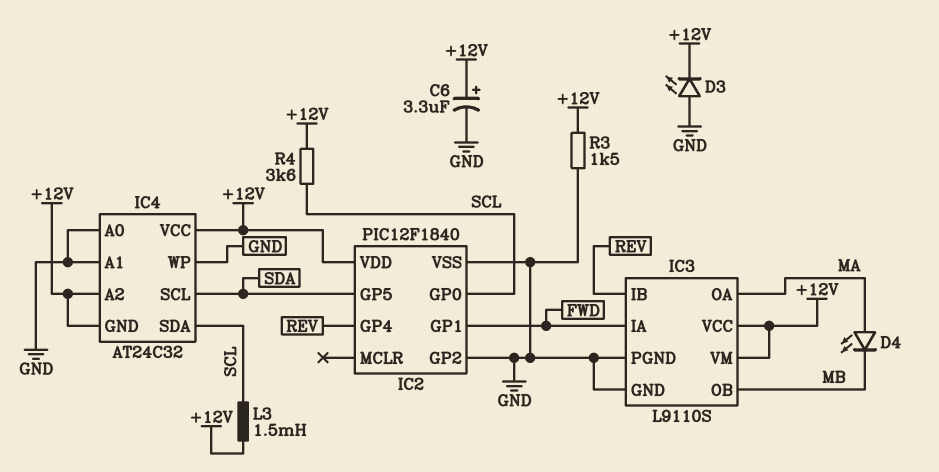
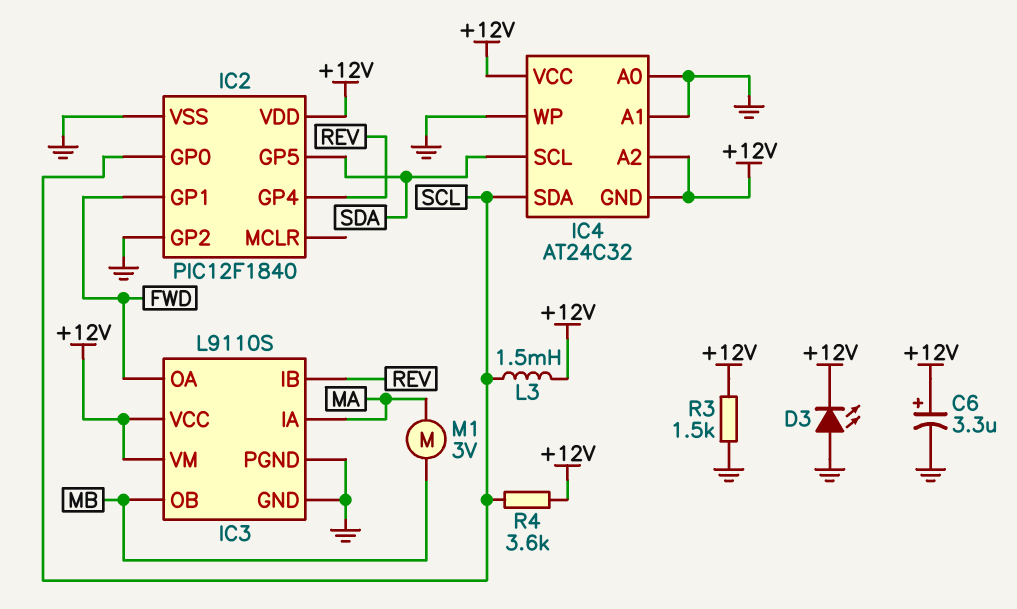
D4: LED (A MA, K MB) -> none
IC3 pin IA: FWD -> MA
IC3 pin OA: MA -> FWD
M1: none -> motor 3V (MA, MB)

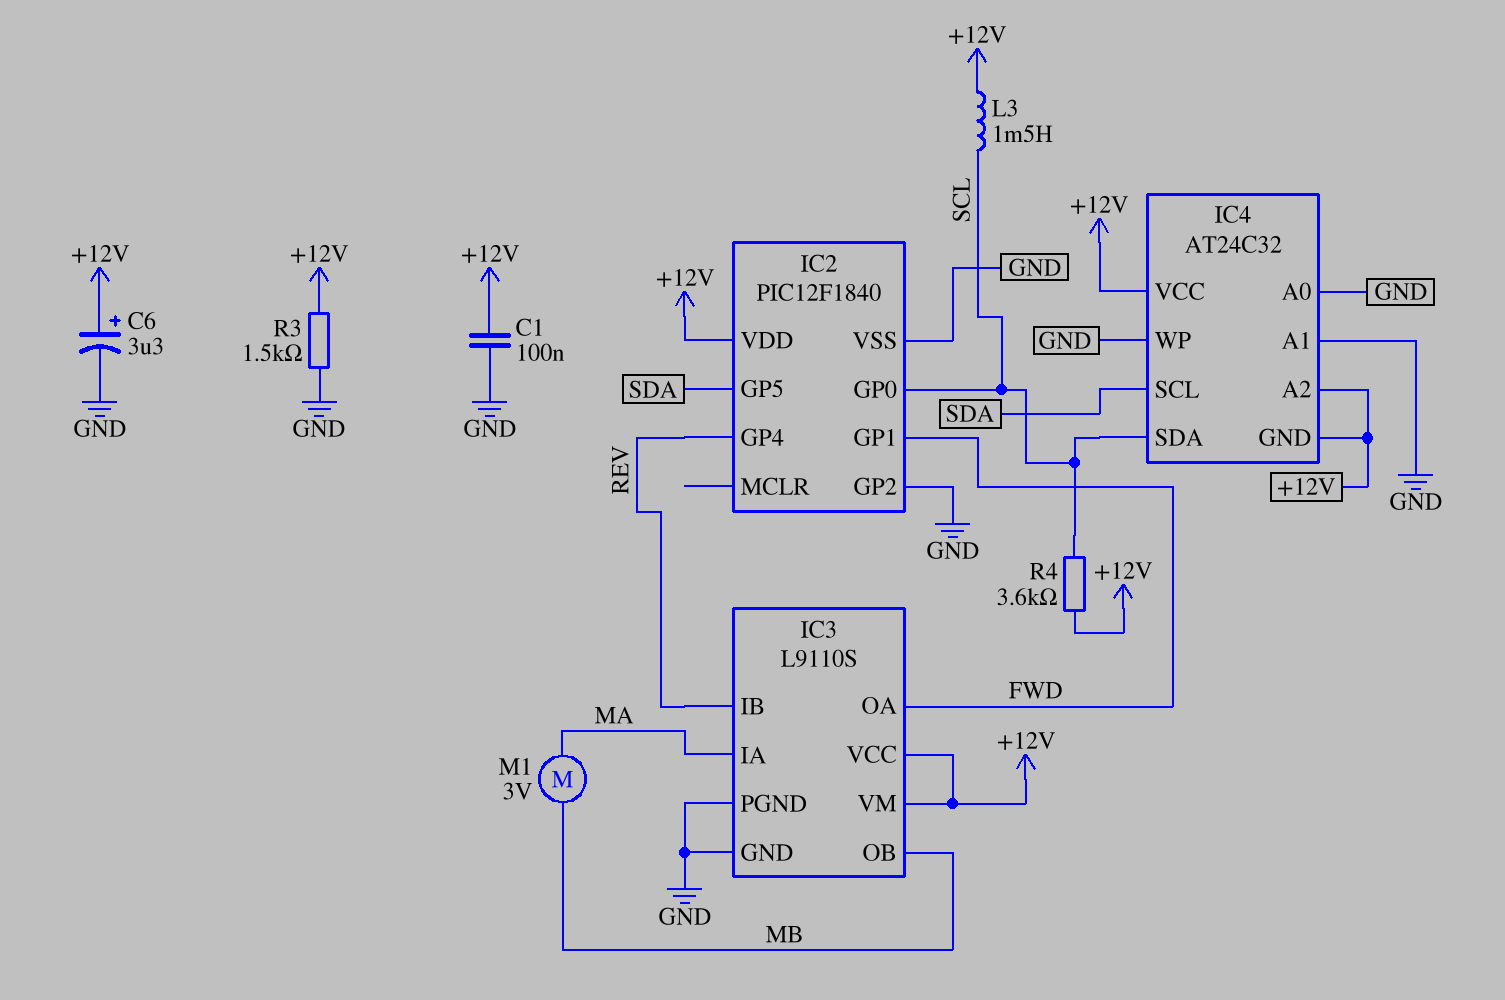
C1: none -> 100nF (+12V, GND)
D3: LED (A GND, K +12V) -> none

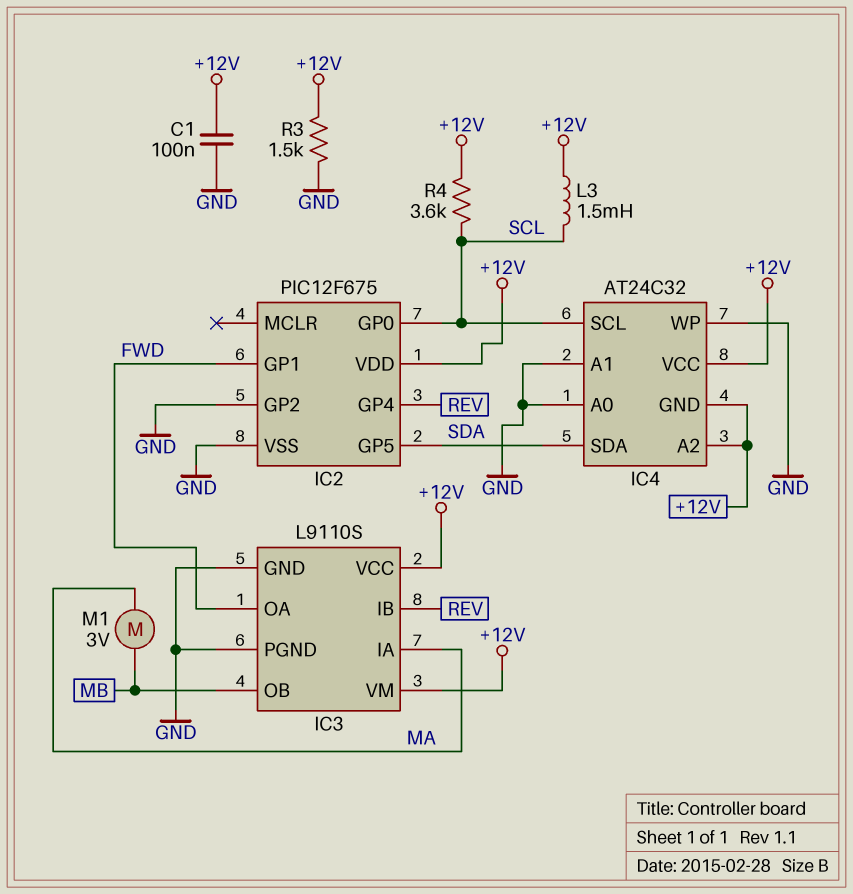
C6: 3.3uF (plus +12V, minus GND) -> none
IC2: PIC12F1840 -> PIC12F675
IC4 pin SCL: SDA -> SCL
IC4 pin SDA: SCL -> SDA

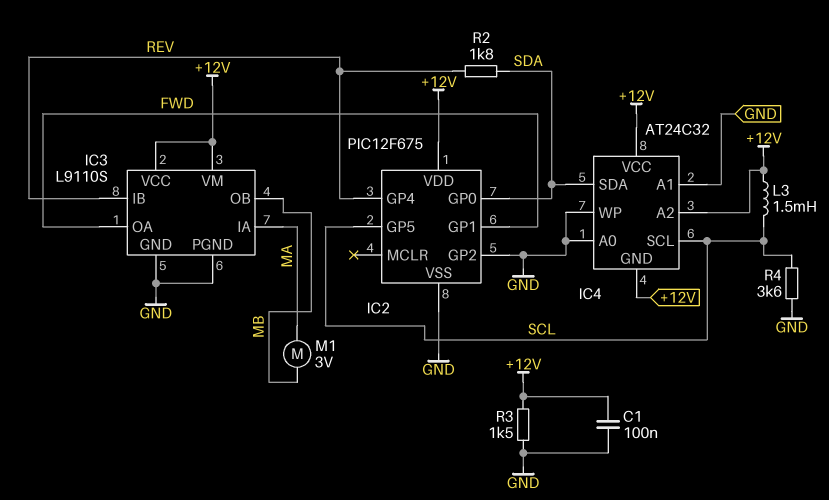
IC2 pin GP0: SCL -> SDA
IC2 pin GP5: SDA -> SCL
R2: none -> 1.8k (REV, SDA)
R4: 3.6k (+12V, SCL) -> 3.6k (GND, SCL)

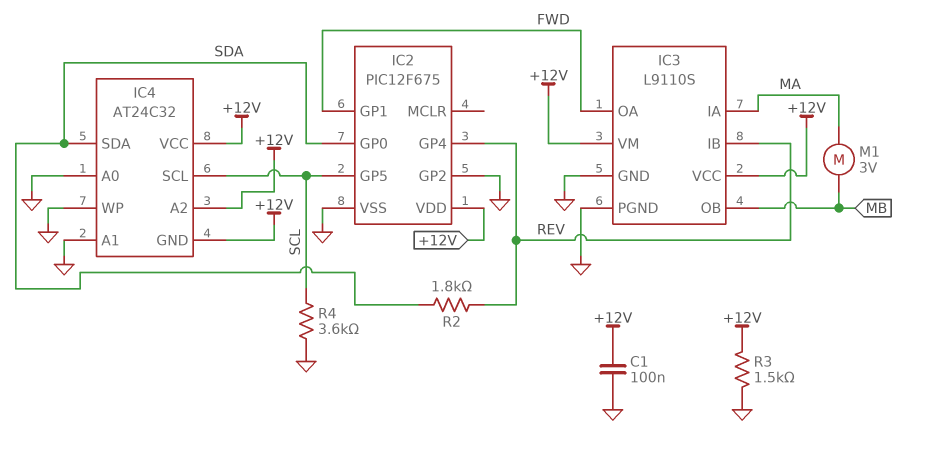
L3: 1.5mH (+12V, SCL) -> none

